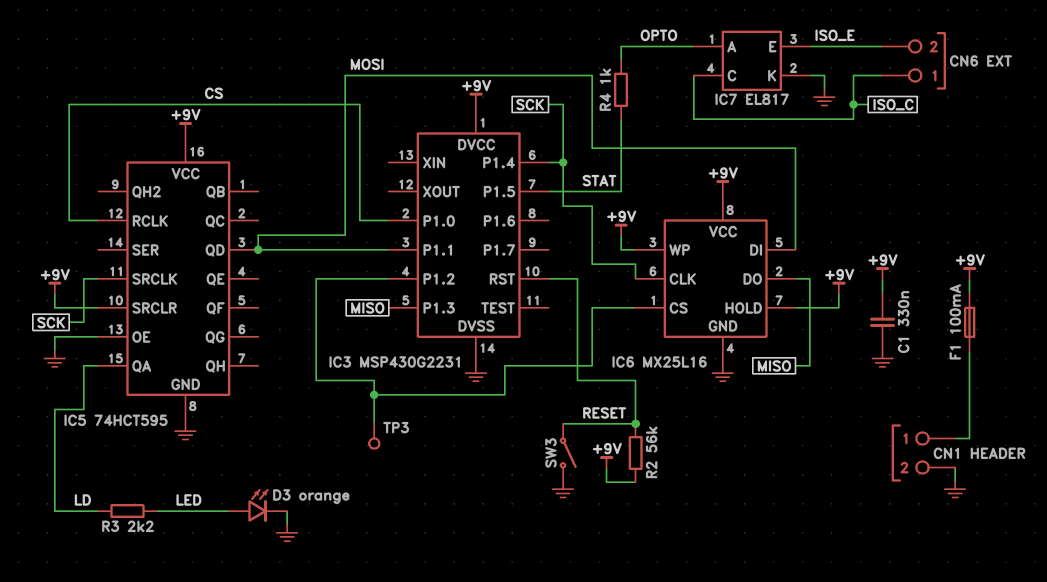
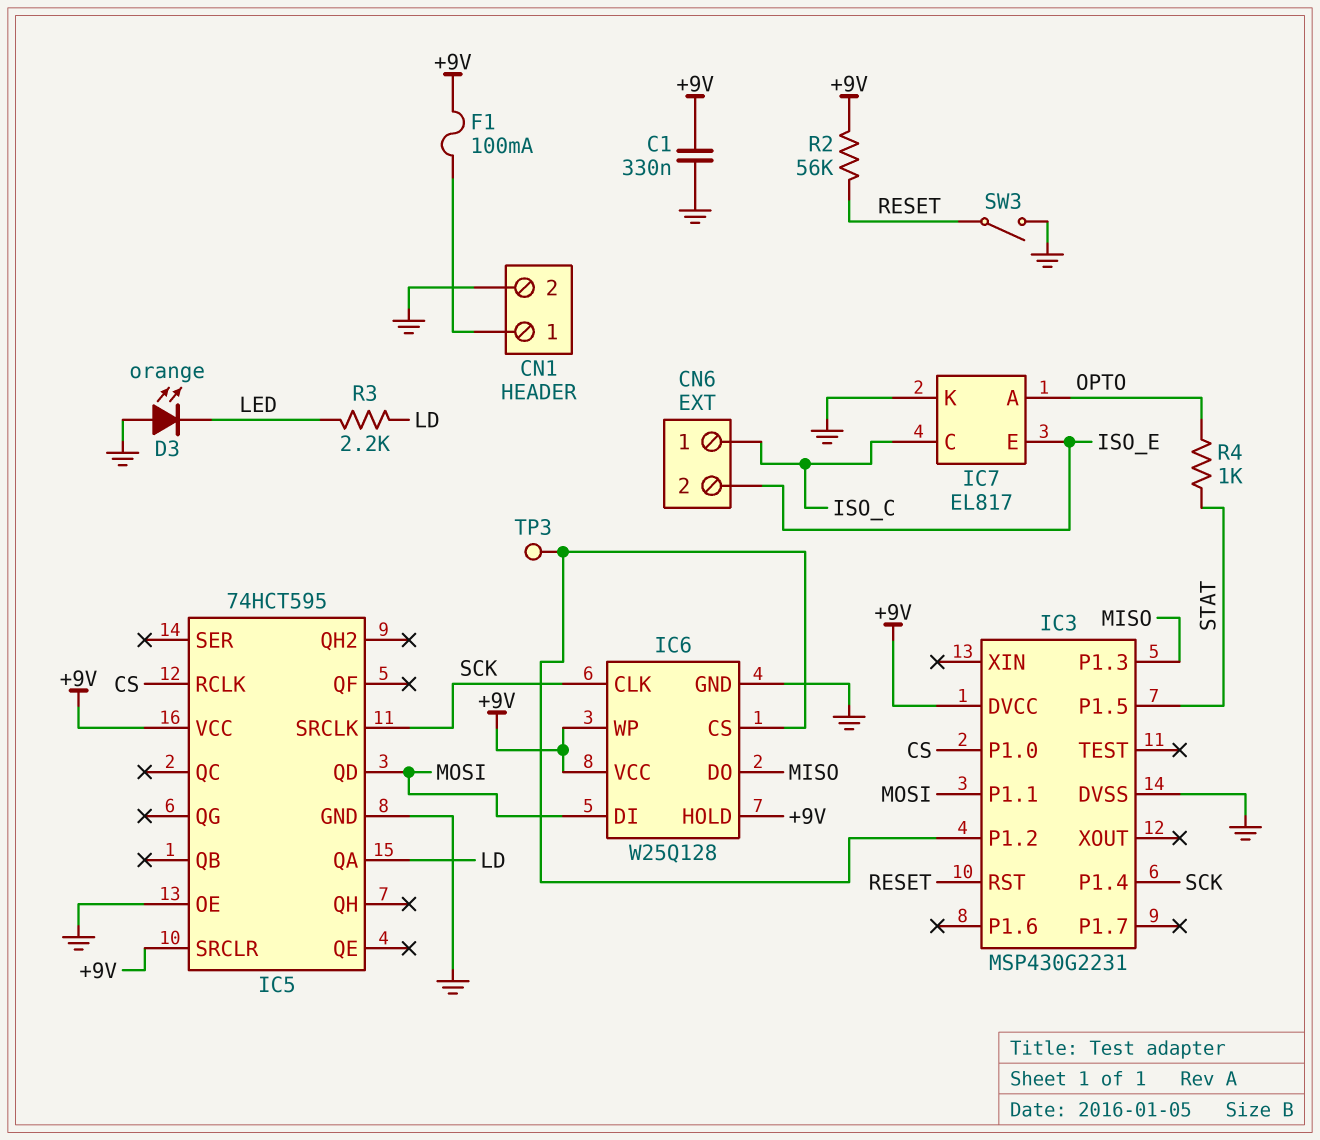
D3: LED orange (A LED, K GND) -> LED orange (A GND, K LED)
IC6: MX25L16 -> W25Q128

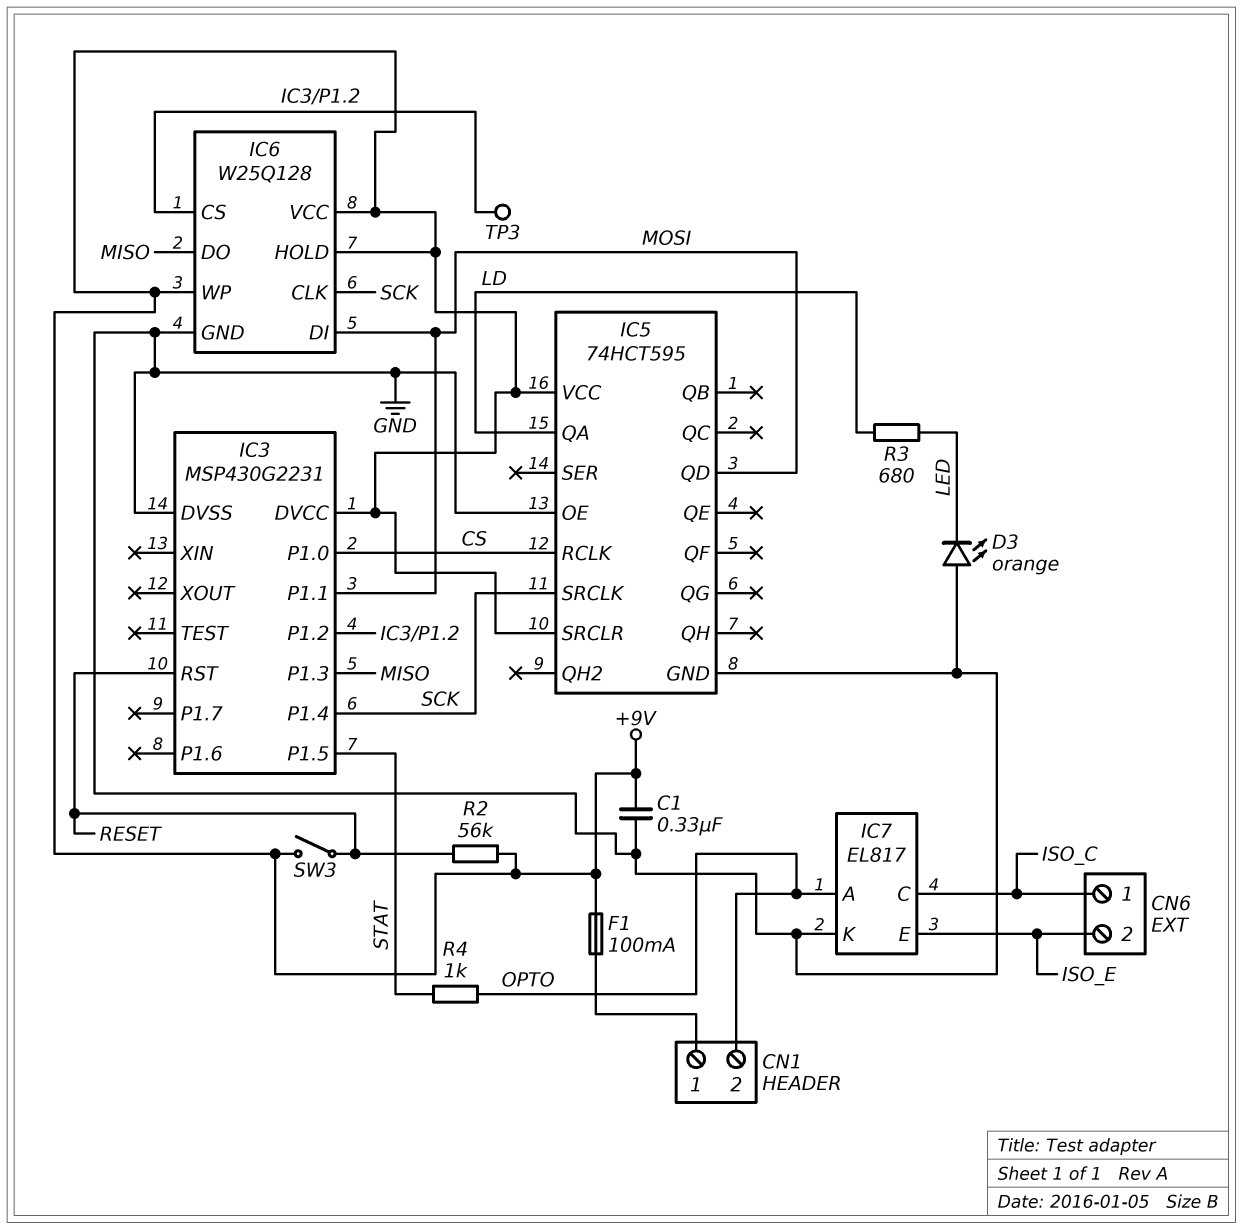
CN1 pin 2: GND -> OPTO
R3: 2.2k (LD, LED) -> 680 (LD, LED)
SW3: switch (GND, RESET) -> switch (+9V, RESET)

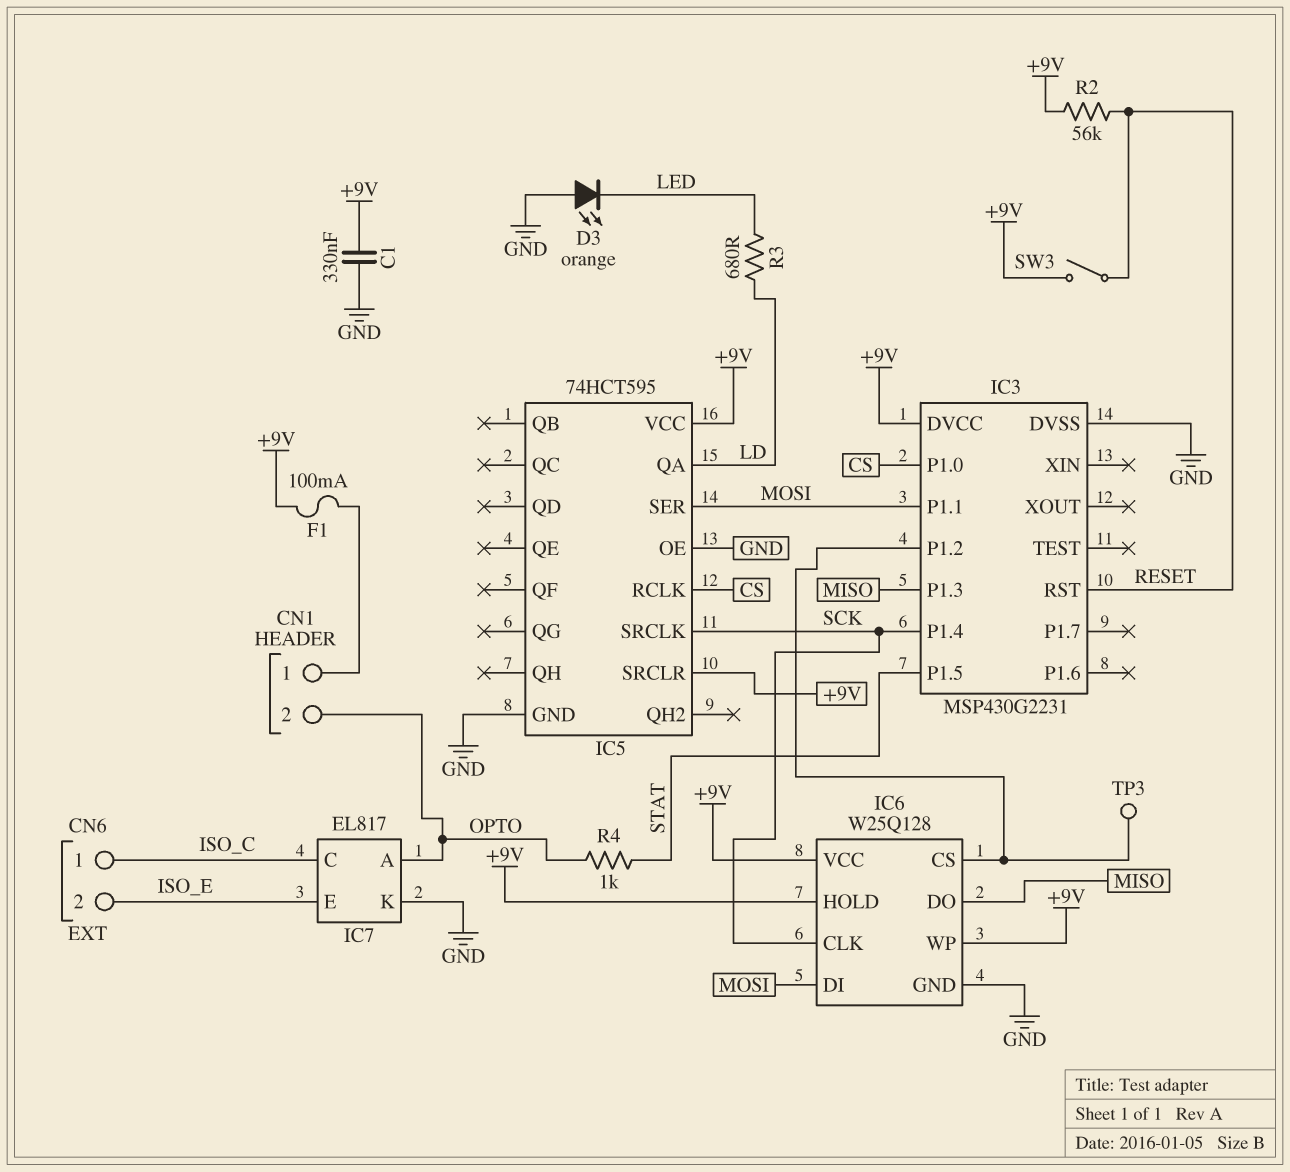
IC5 pin QD: MOSI -> none
IC5 pin SER: none -> MOSI

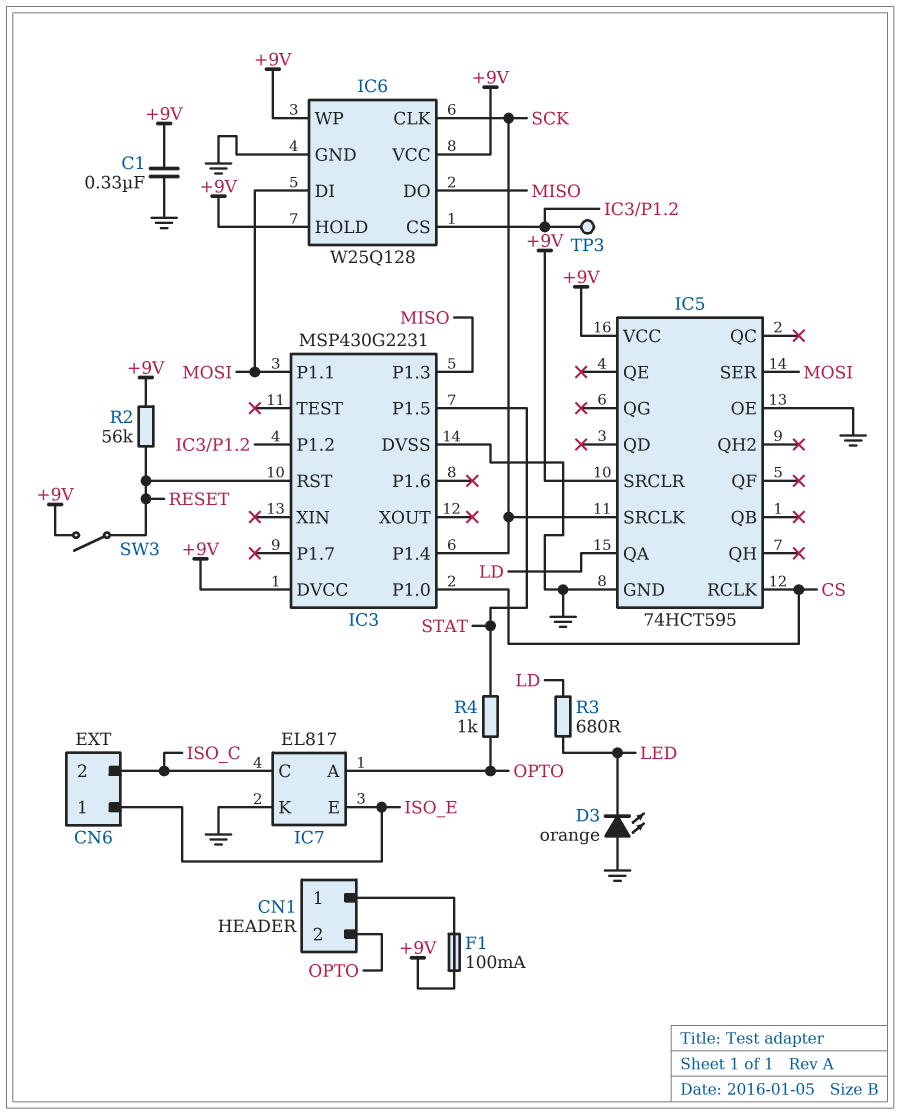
CN6 pin 1: ISO_C -> ISO_E
CN6 pin 2: ISO_E -> ISO_C

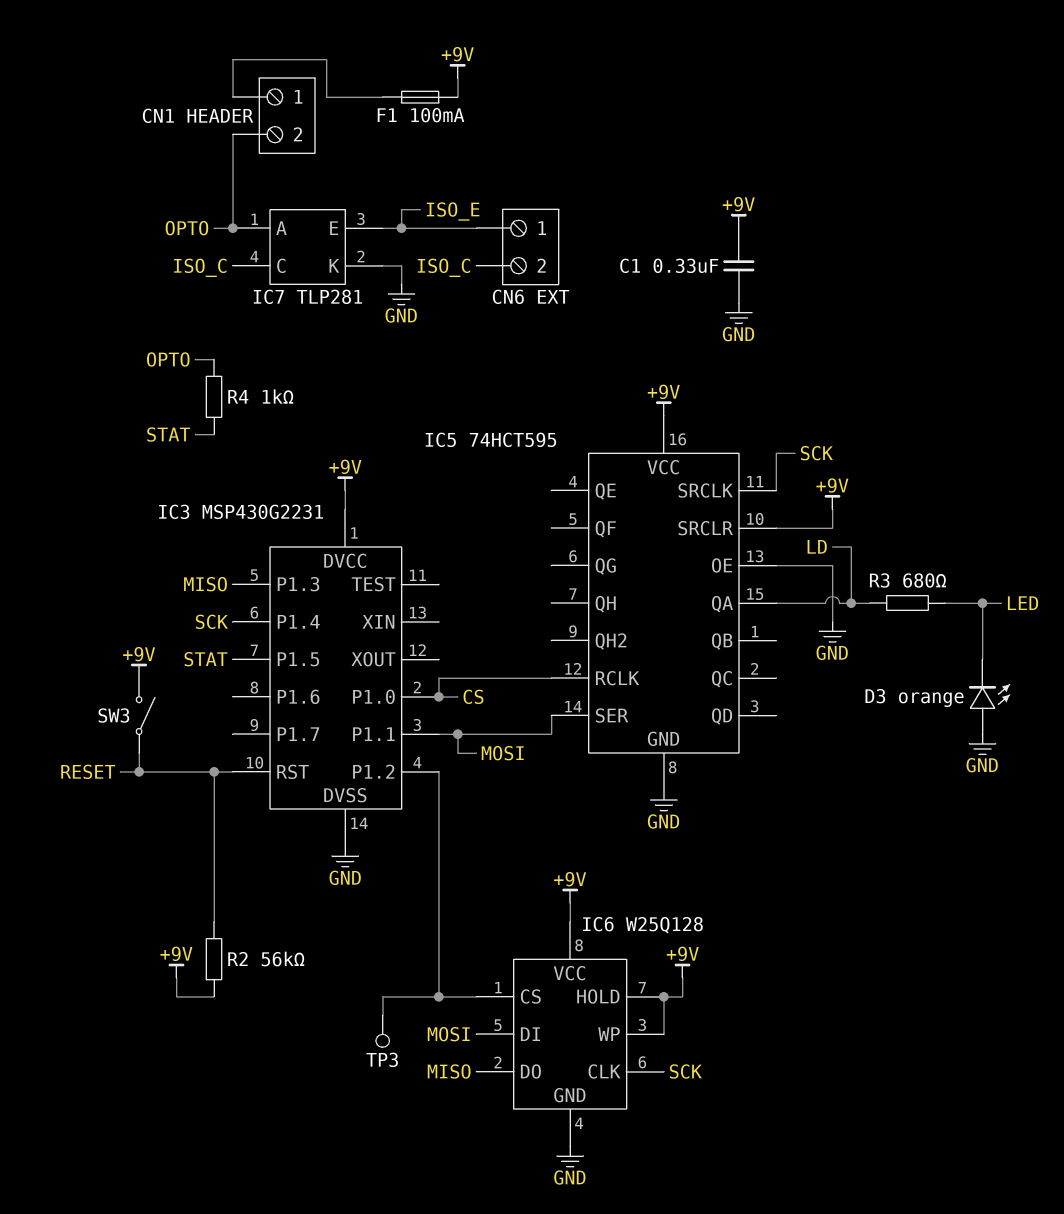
IC7: EL817 -> TLP281

